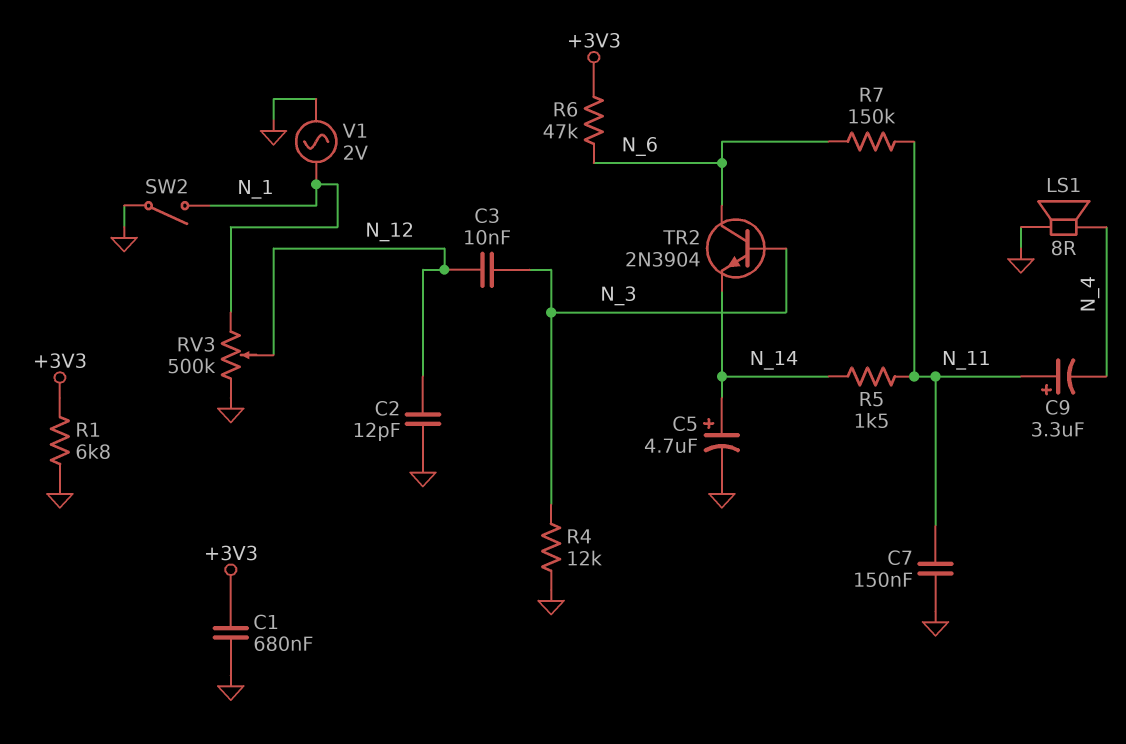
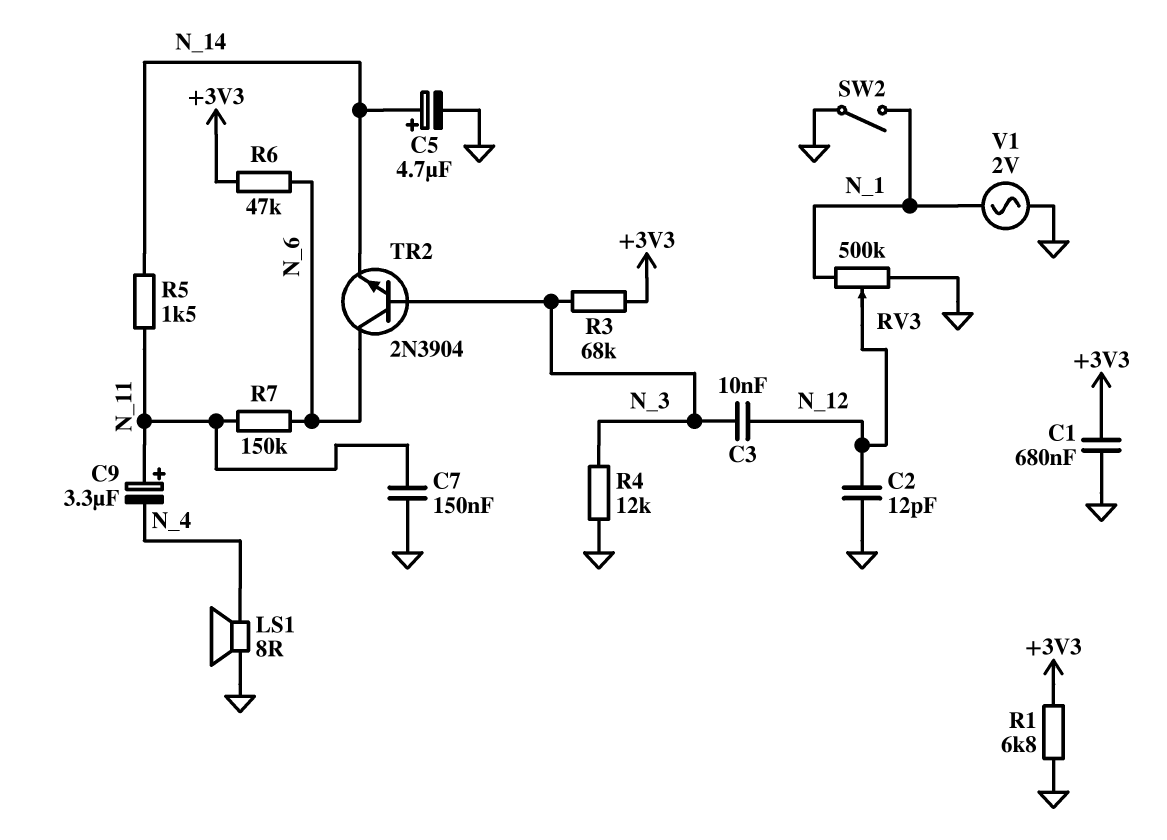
R3: none -> 68k (+3V3, N_3)

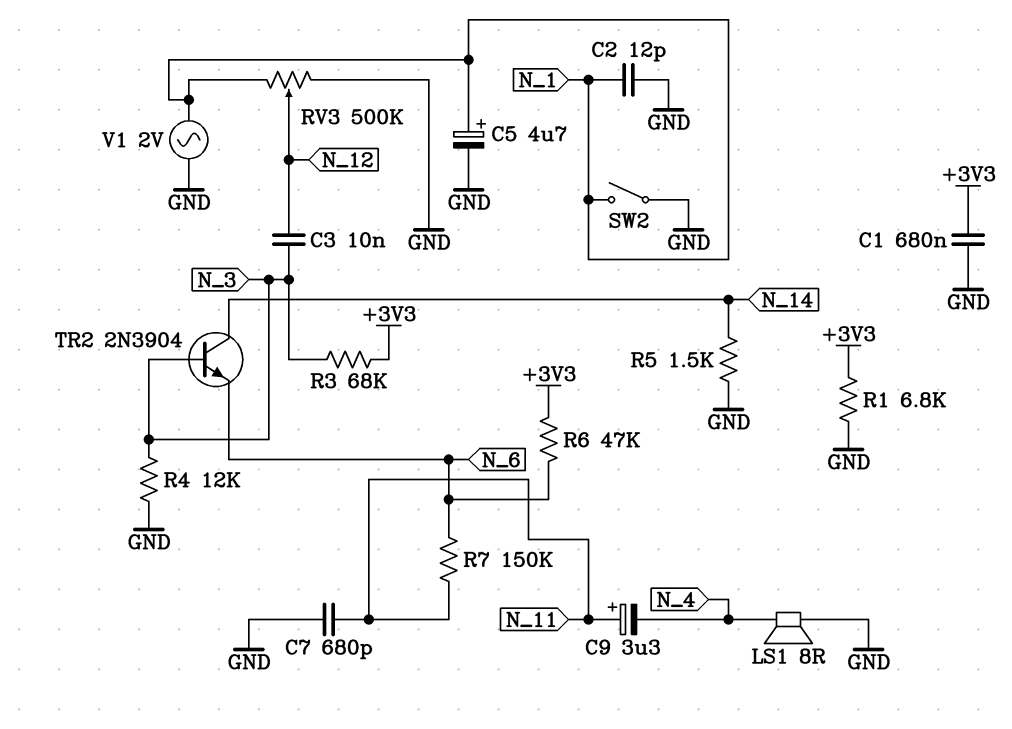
C2: 12pF (GND, N_12) -> 12pF (GND, N_1)
C5: 4.7uF (plus N_14, minus GND) -> 4.7uF (plus N_1, minus GND)
C7: 150nF (GND, N_11) -> 680pF (GND, N_11)
R5: 1.5k (N_11, N_14) -> 1.5k (GND, N_14)
TR2: NPN 2N3904 (B N_3, C N_6, E N_14) -> NPN 2N3904 (B N_3, C N_14, E N_6)

